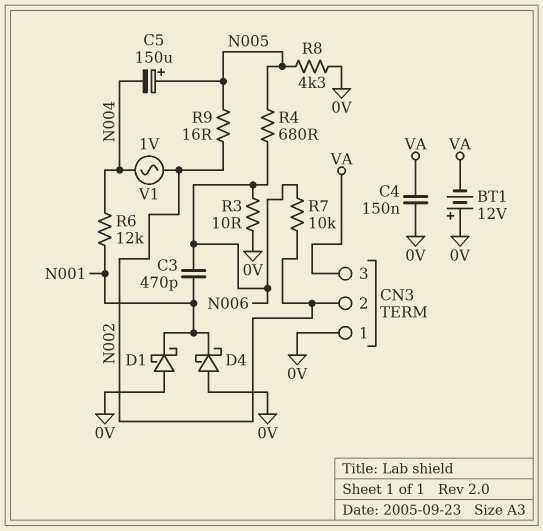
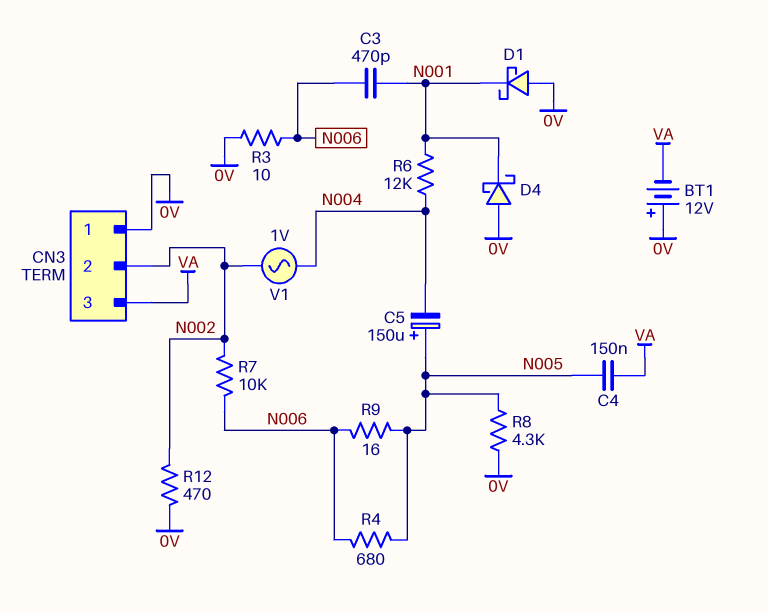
C4: 150nF (0V, VA) -> 150nF (N005, VA)
R9: 16 (N002, N005) -> 16 (N005, N006)
R12: none -> 470 (0V, N002)

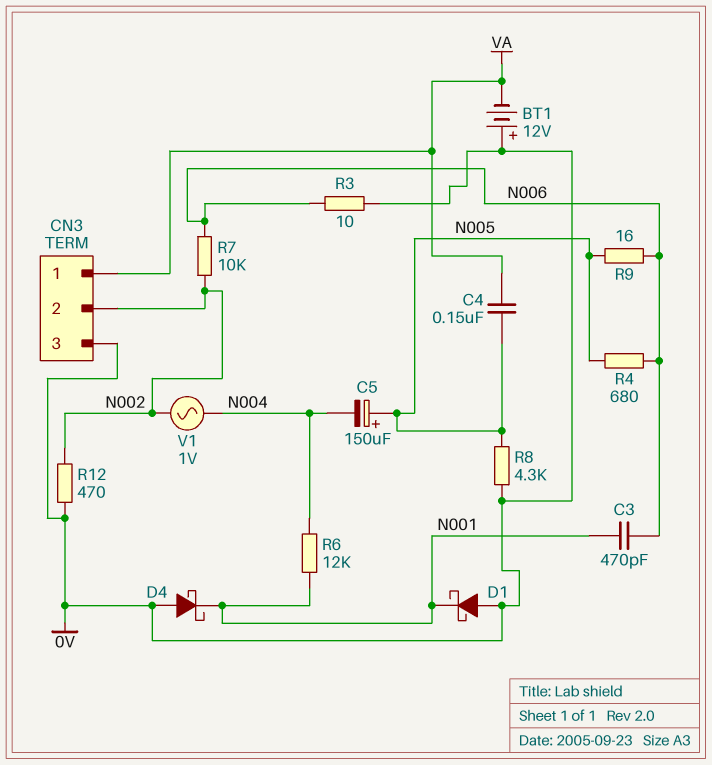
CN3 pin 1: 0V -> VA
CN3 pin 3: VA -> 0V

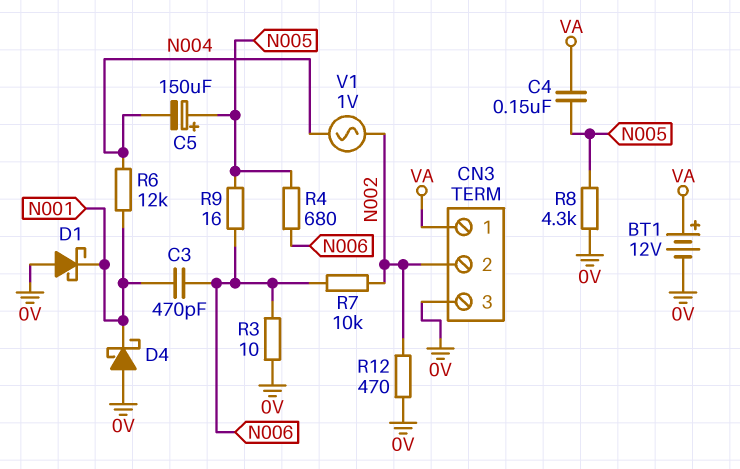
BT1: 12V (plus 0V, minus VA) -> 12V (plus VA, minus 0V)

